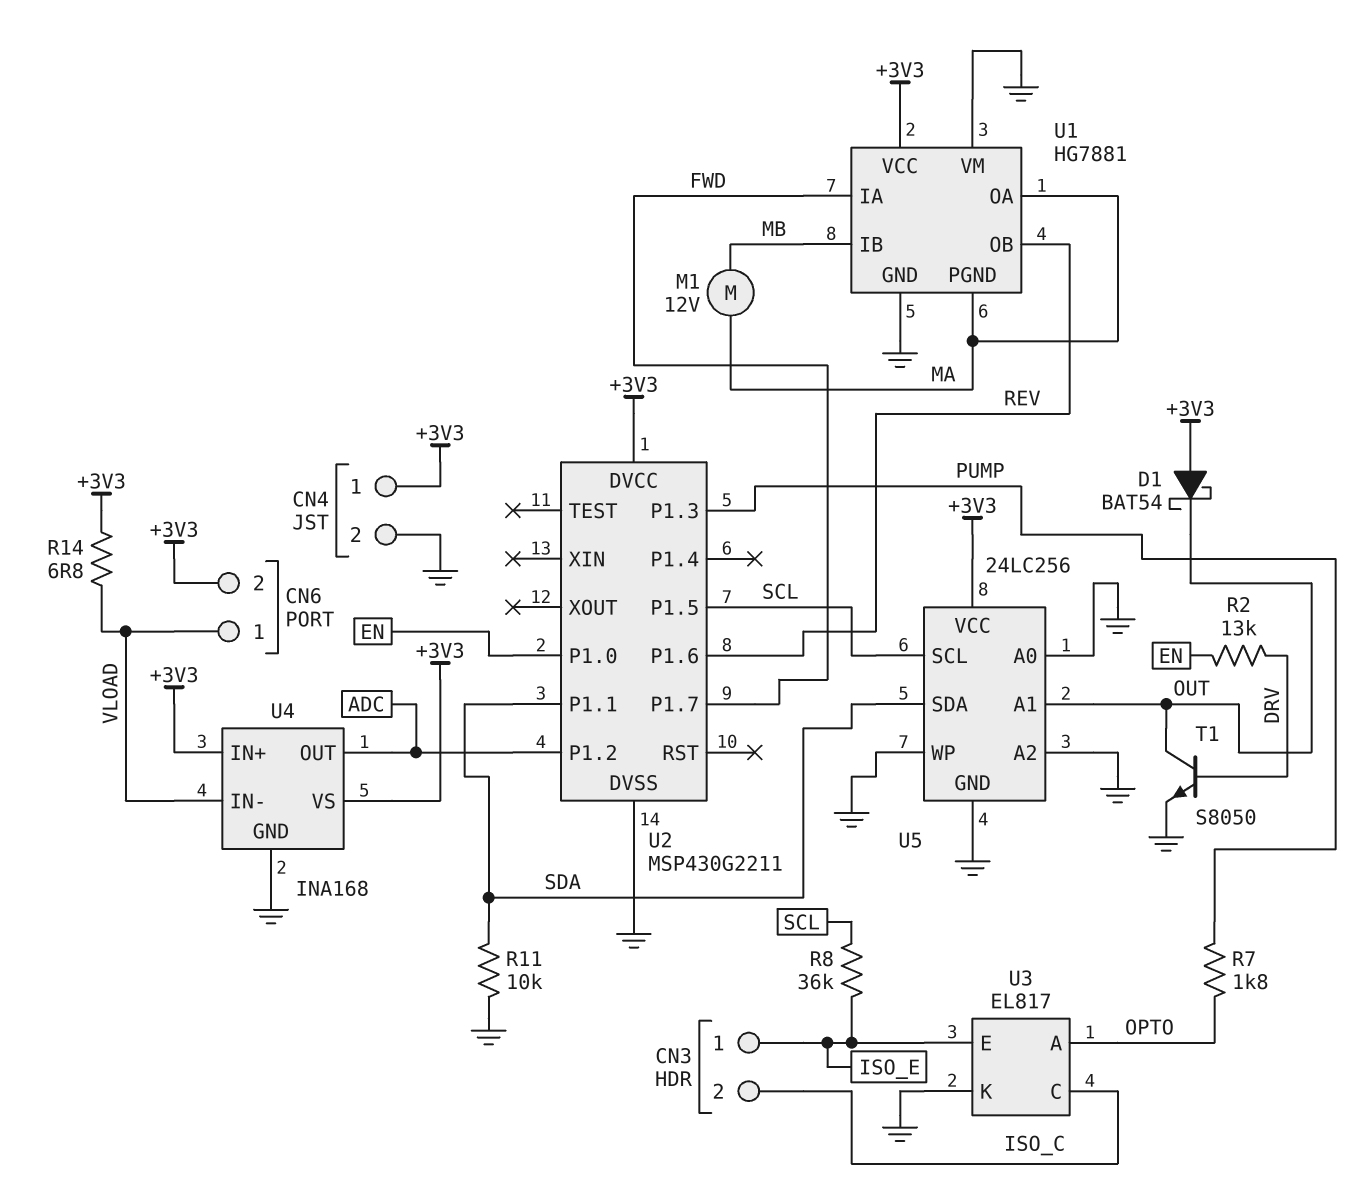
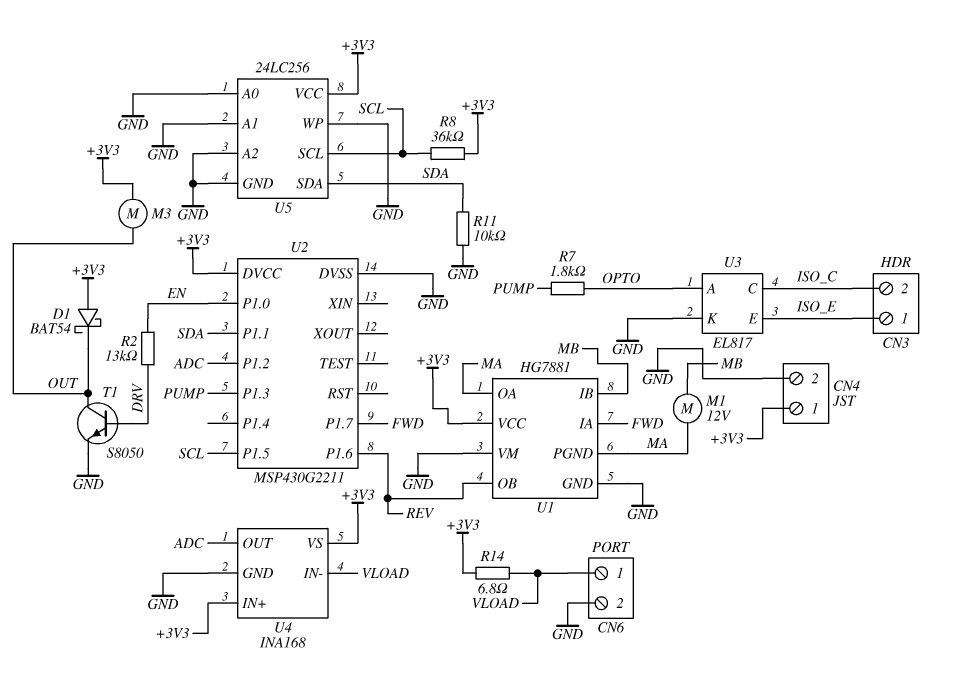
CN6 pin 2: +3V3 -> GND
M3: none -> motor (+3V3, OUT)
R8: 36k (ISO_E, SCL) -> 36k (+3V3, SCL)
U5 pin A1: OUT -> GND

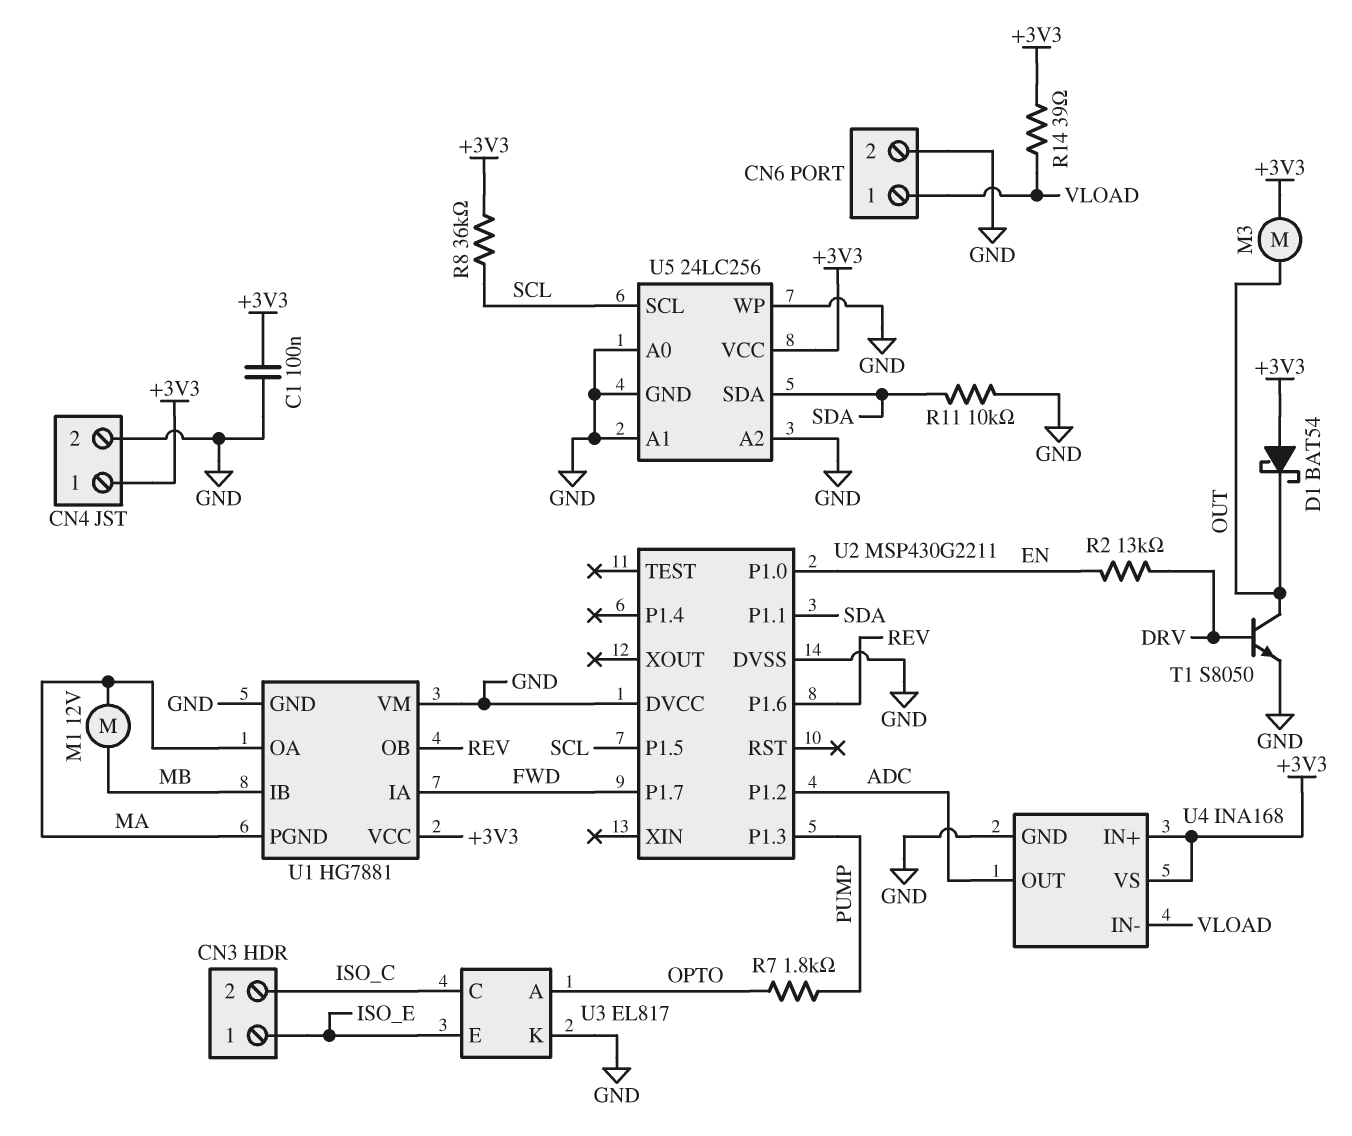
C1: none -> 100nF (+3V3, GND)
R14: 6.8 (+3V3, VLOAD) -> 39 (+3V3, VLOAD)
U2 pin DVCC: +3V3 -> GND

